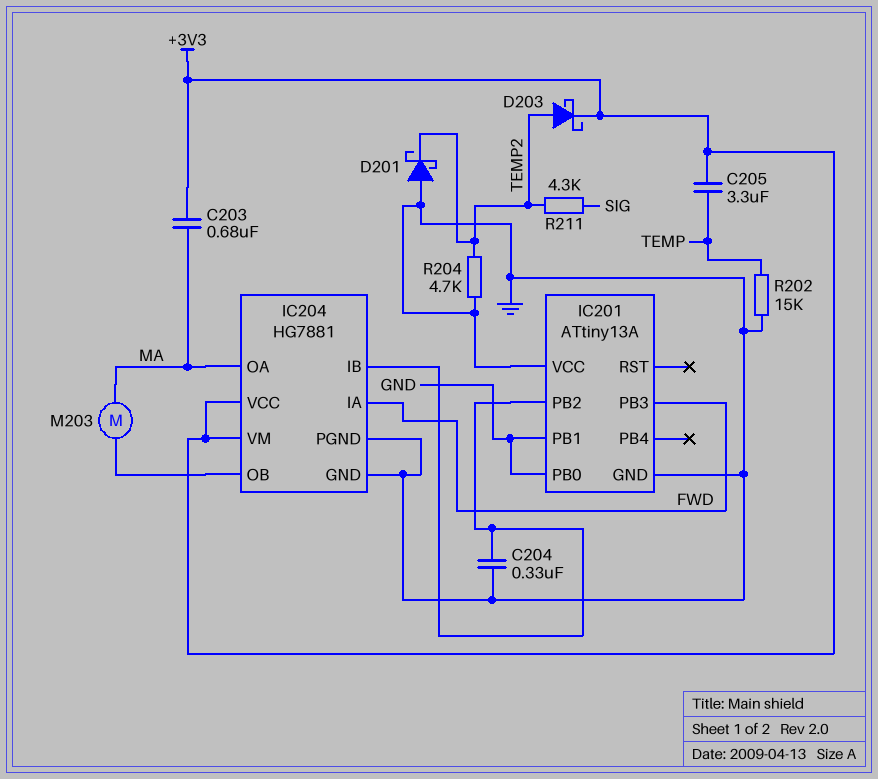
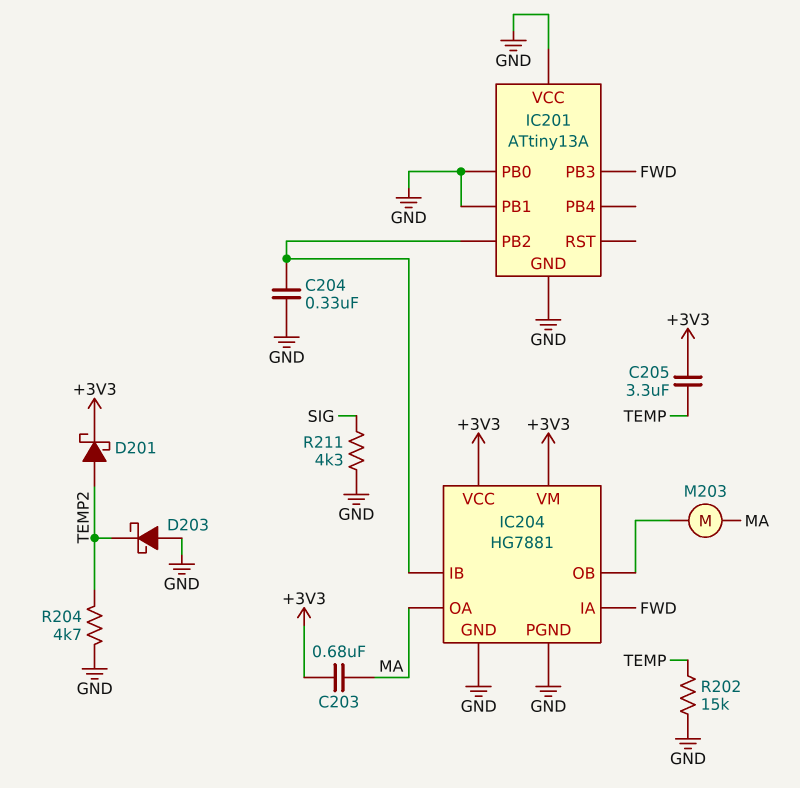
D201: schottky (A GND, K TEMP2) -> schottky (A TEMP2, K +3V3)
D203: schottky (A TEMP2, K +3V3) -> schottky (A GND, K TEMP2)
R211: 4.3k (SIG, TEMP2) -> 4.3k (GND, SIG)

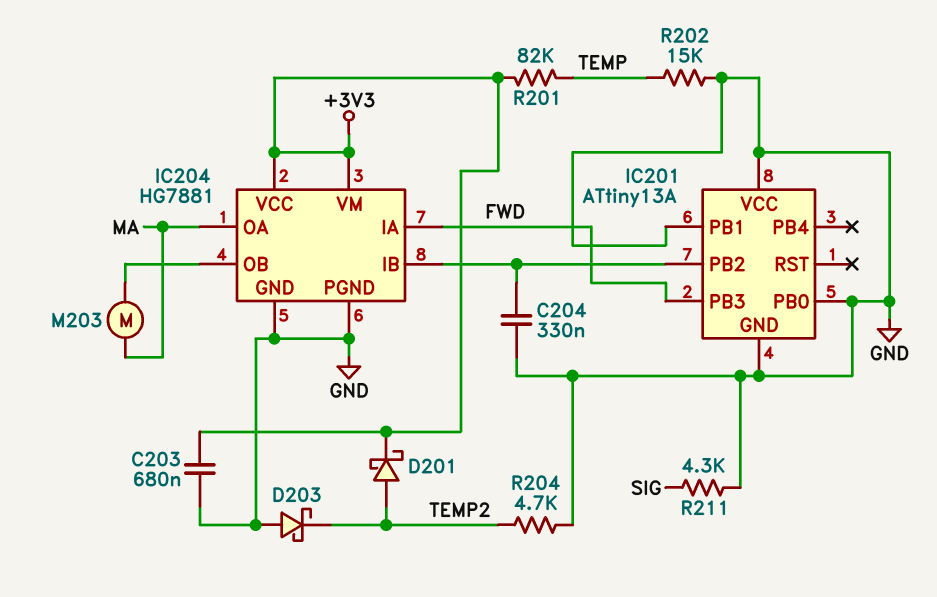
C203: 680nF (+3V3, MA) -> 680nF (+3V3, GND)
C205: 3.3uF (+3V3, TEMP) -> none
R201: none -> 82k (+3V3, TEMP)

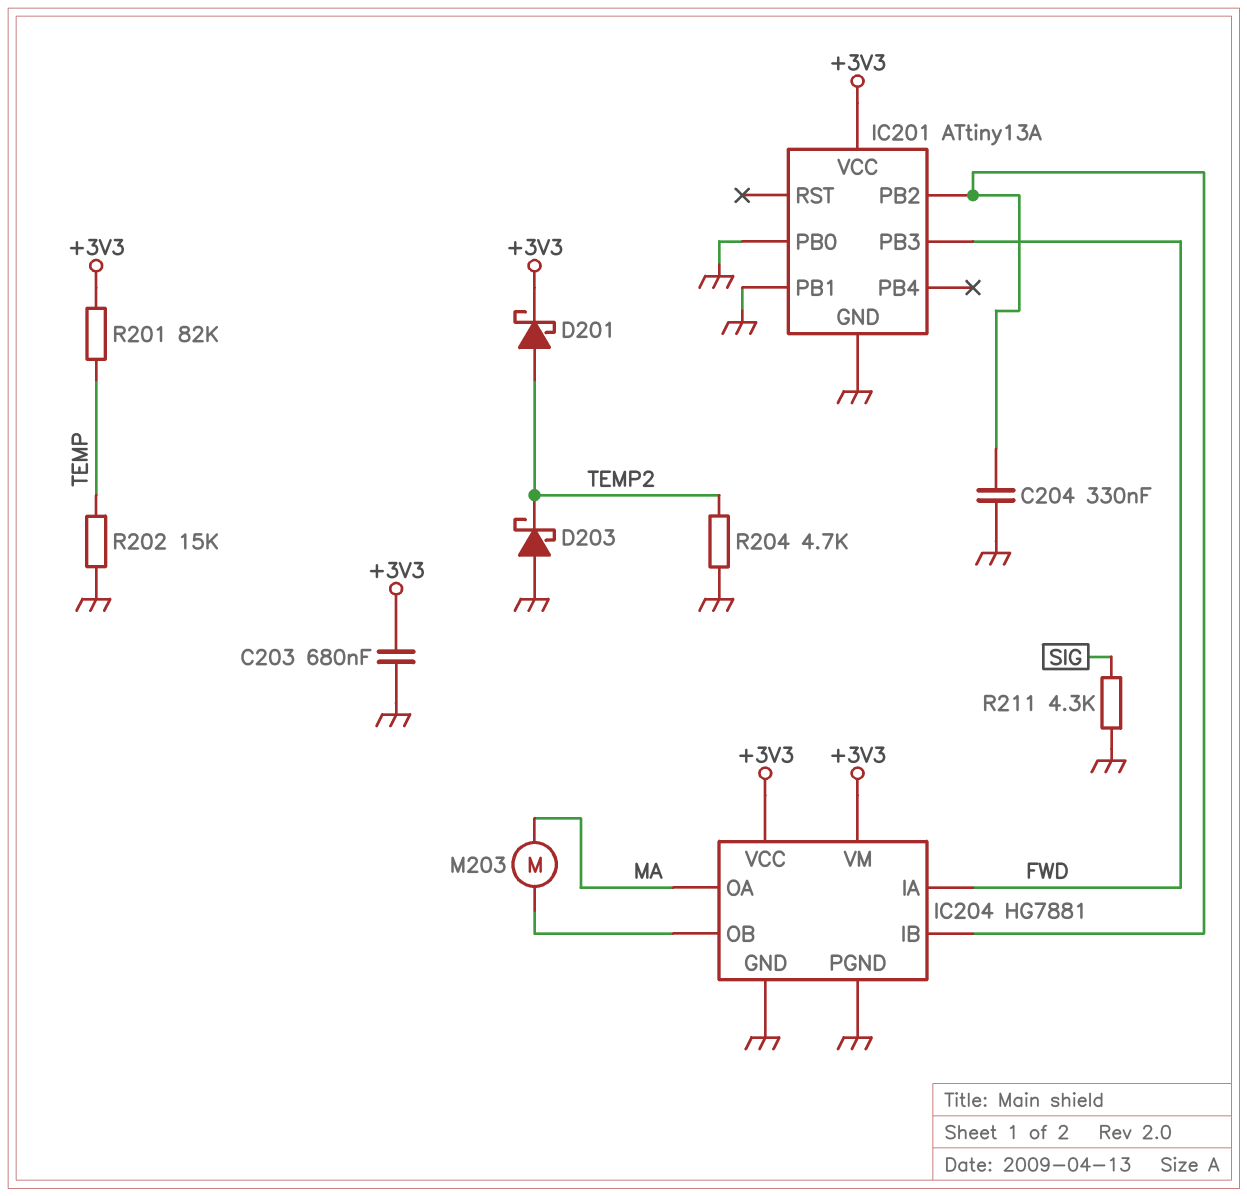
IC201 pin VCC: GND -> +3V3

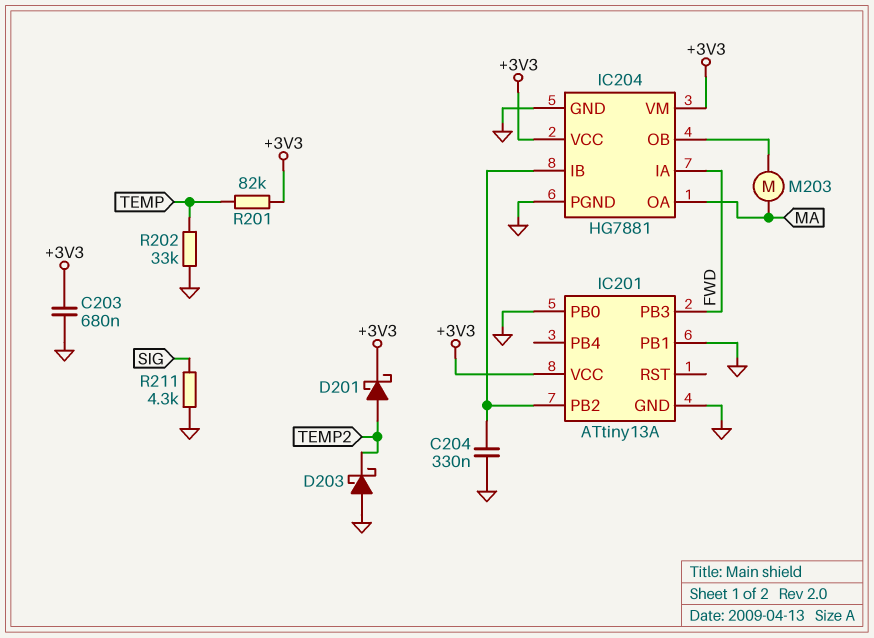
R202: 15k (GND, TEMP) -> 33k (GND, TEMP)
R204: 4.7k (GND, TEMP2) -> none

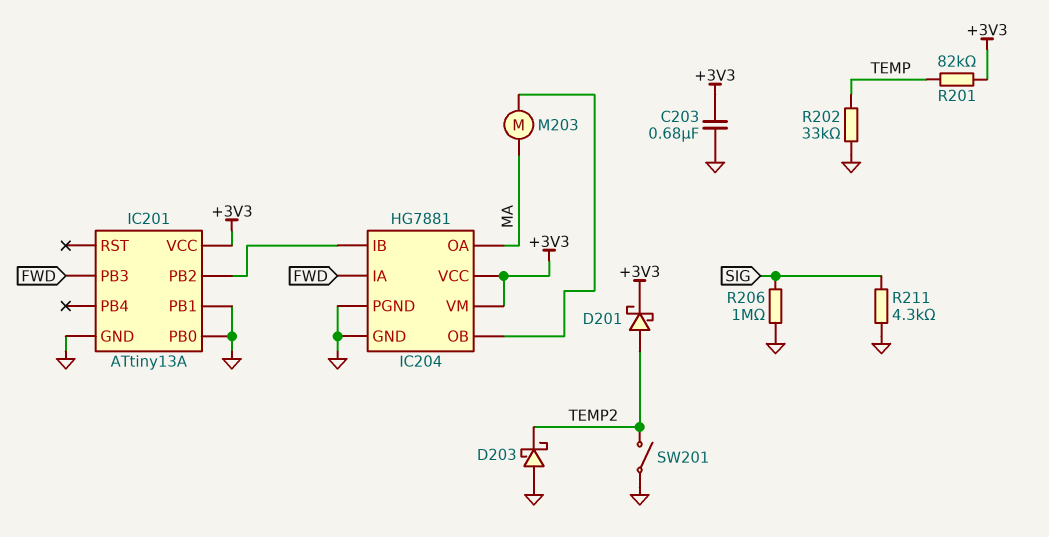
C204: 330nF (GND, IC201/PB2) -> none
R206: none -> 1M (GND, SIG)
SW201: none -> switch (GND, TEMP2)

